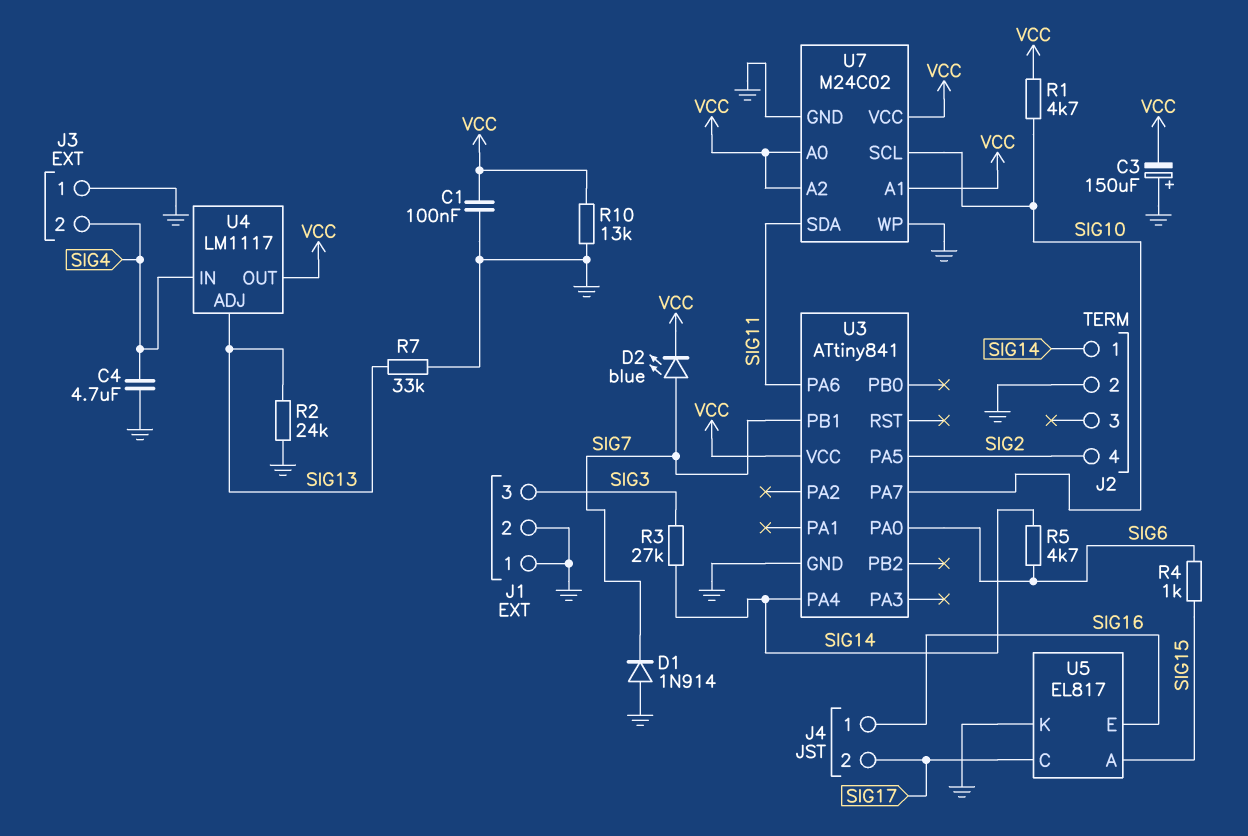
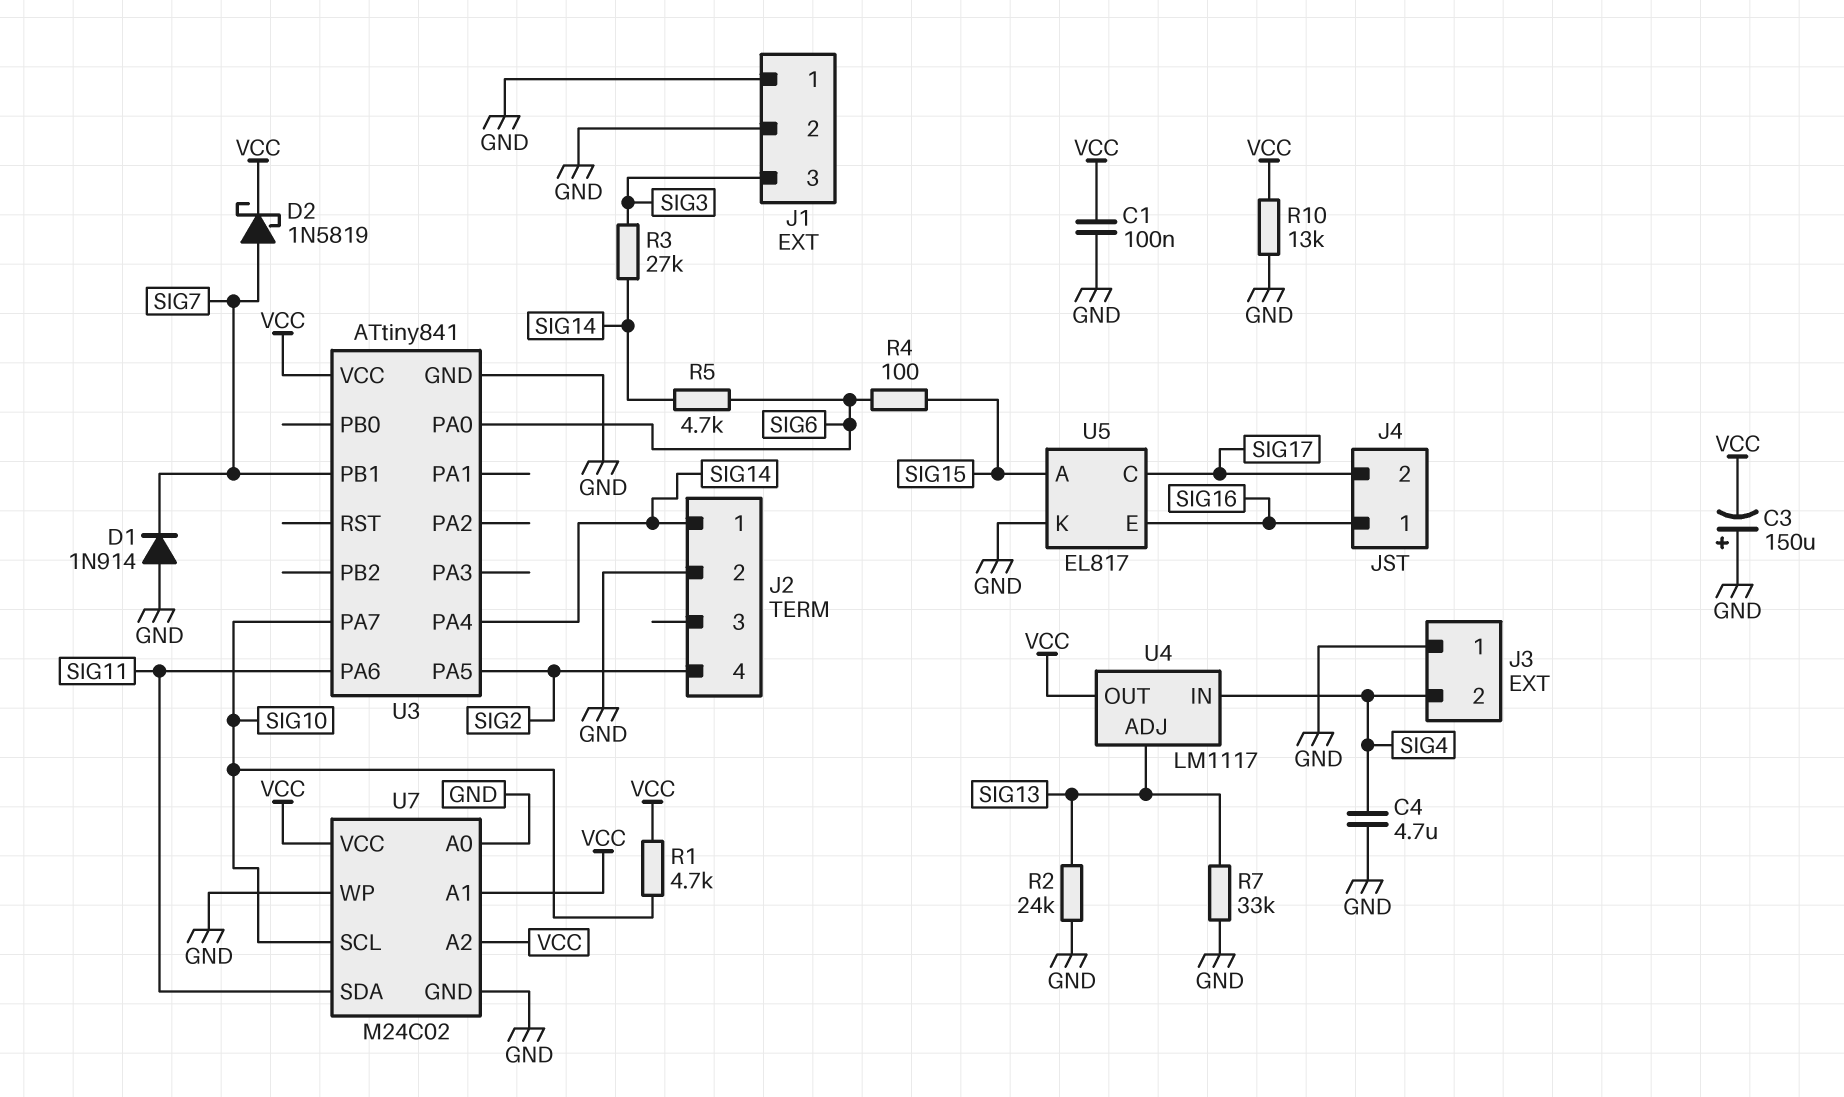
D2: LED blue (A SIG7, K VCC) -> schottky 1N5819 (A SIG7, K VCC)
R4: 1k (SIG6, SIG15) -> 100 (SIG6, SIG15)
U7 pin A0: VCC -> GND

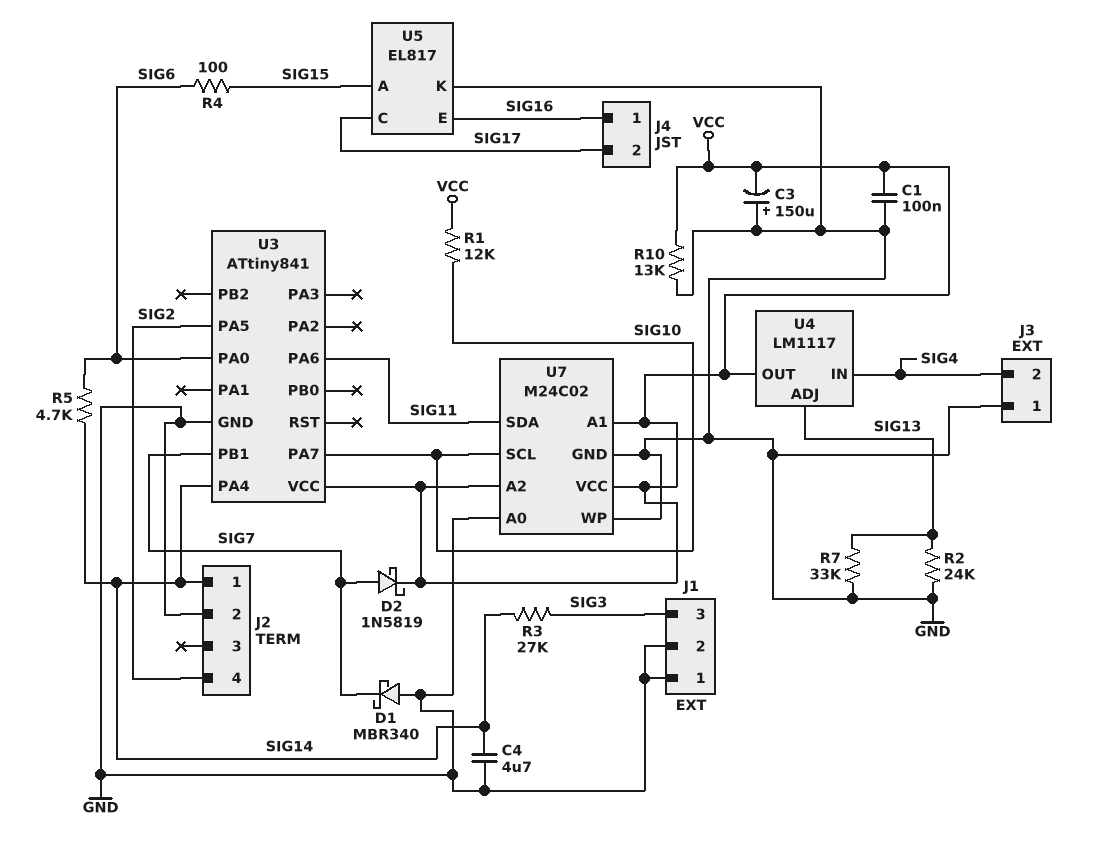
C4: 4.7uF (GND, SIG4) -> 4.7uF (GND, SIG14)
D1: diode 1N914 (A GND, K SIG7) -> schottky MBR340 (A GND, K SIG7)
R1: 4.7k (SIG10, VCC) -> 12k (SIG10, VCC)

